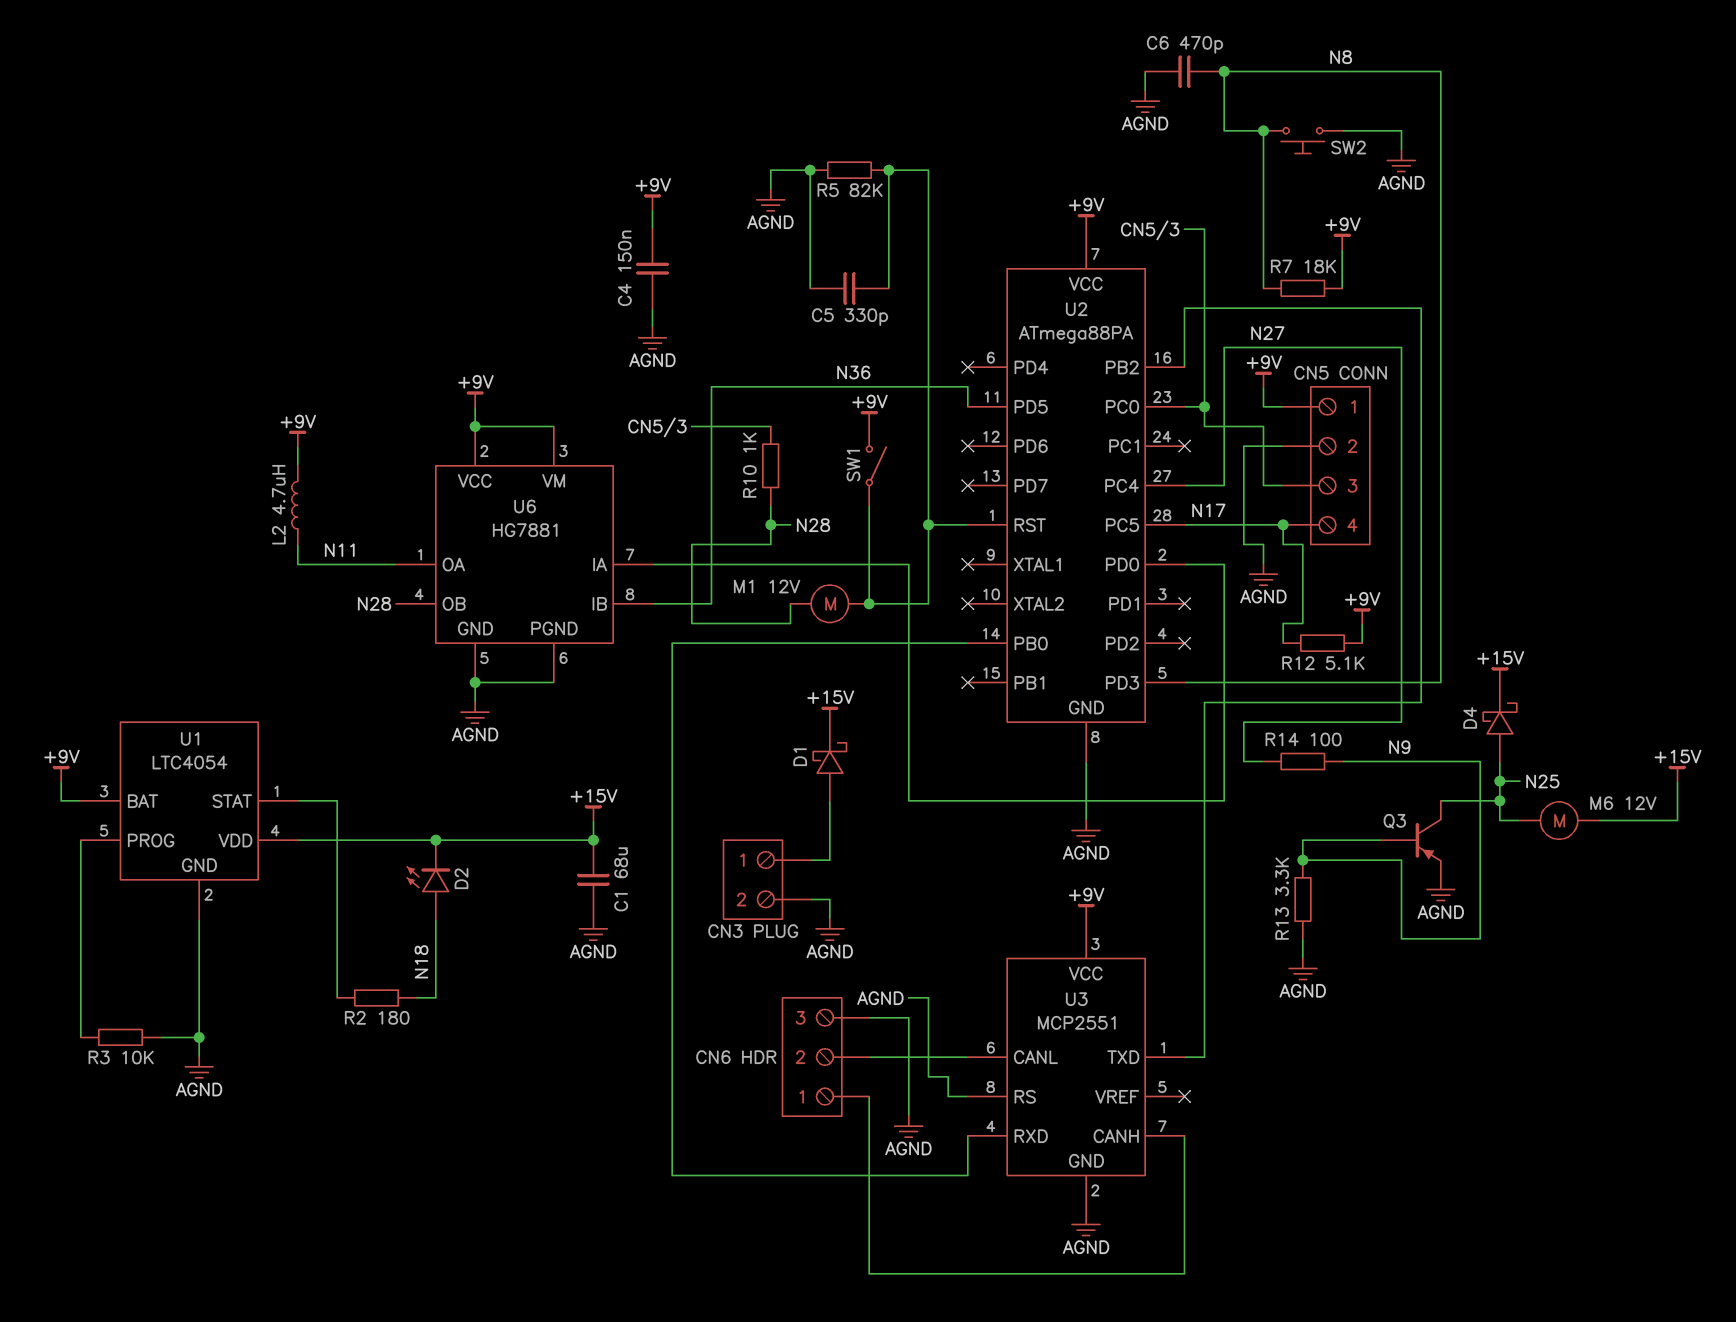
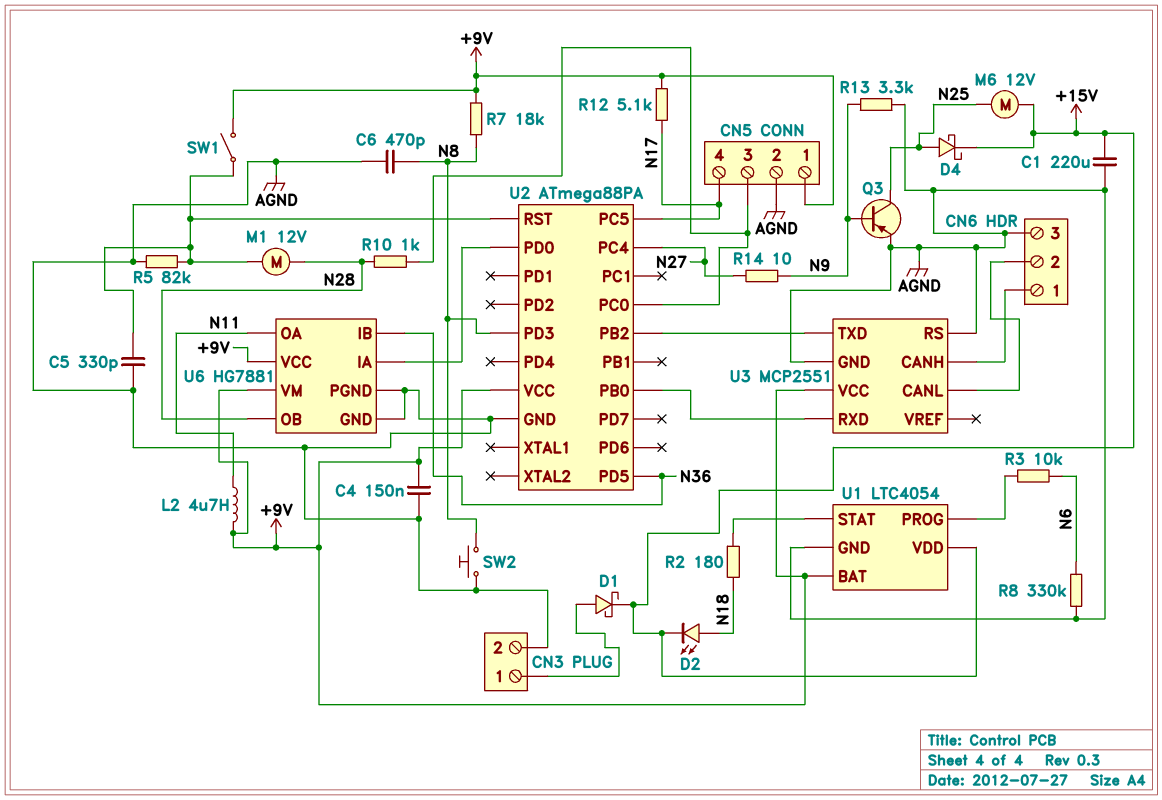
C1: 68uF (+15V, AGND) -> 220uF (+15V, AGND)
R3: 10k (AGND, U1/PROG) -> 10k (N6, U1/PROG)
R8: none -> 330k (AGND, N6)
R14: 100 (N9, N27) -> 10 (N9, N27)

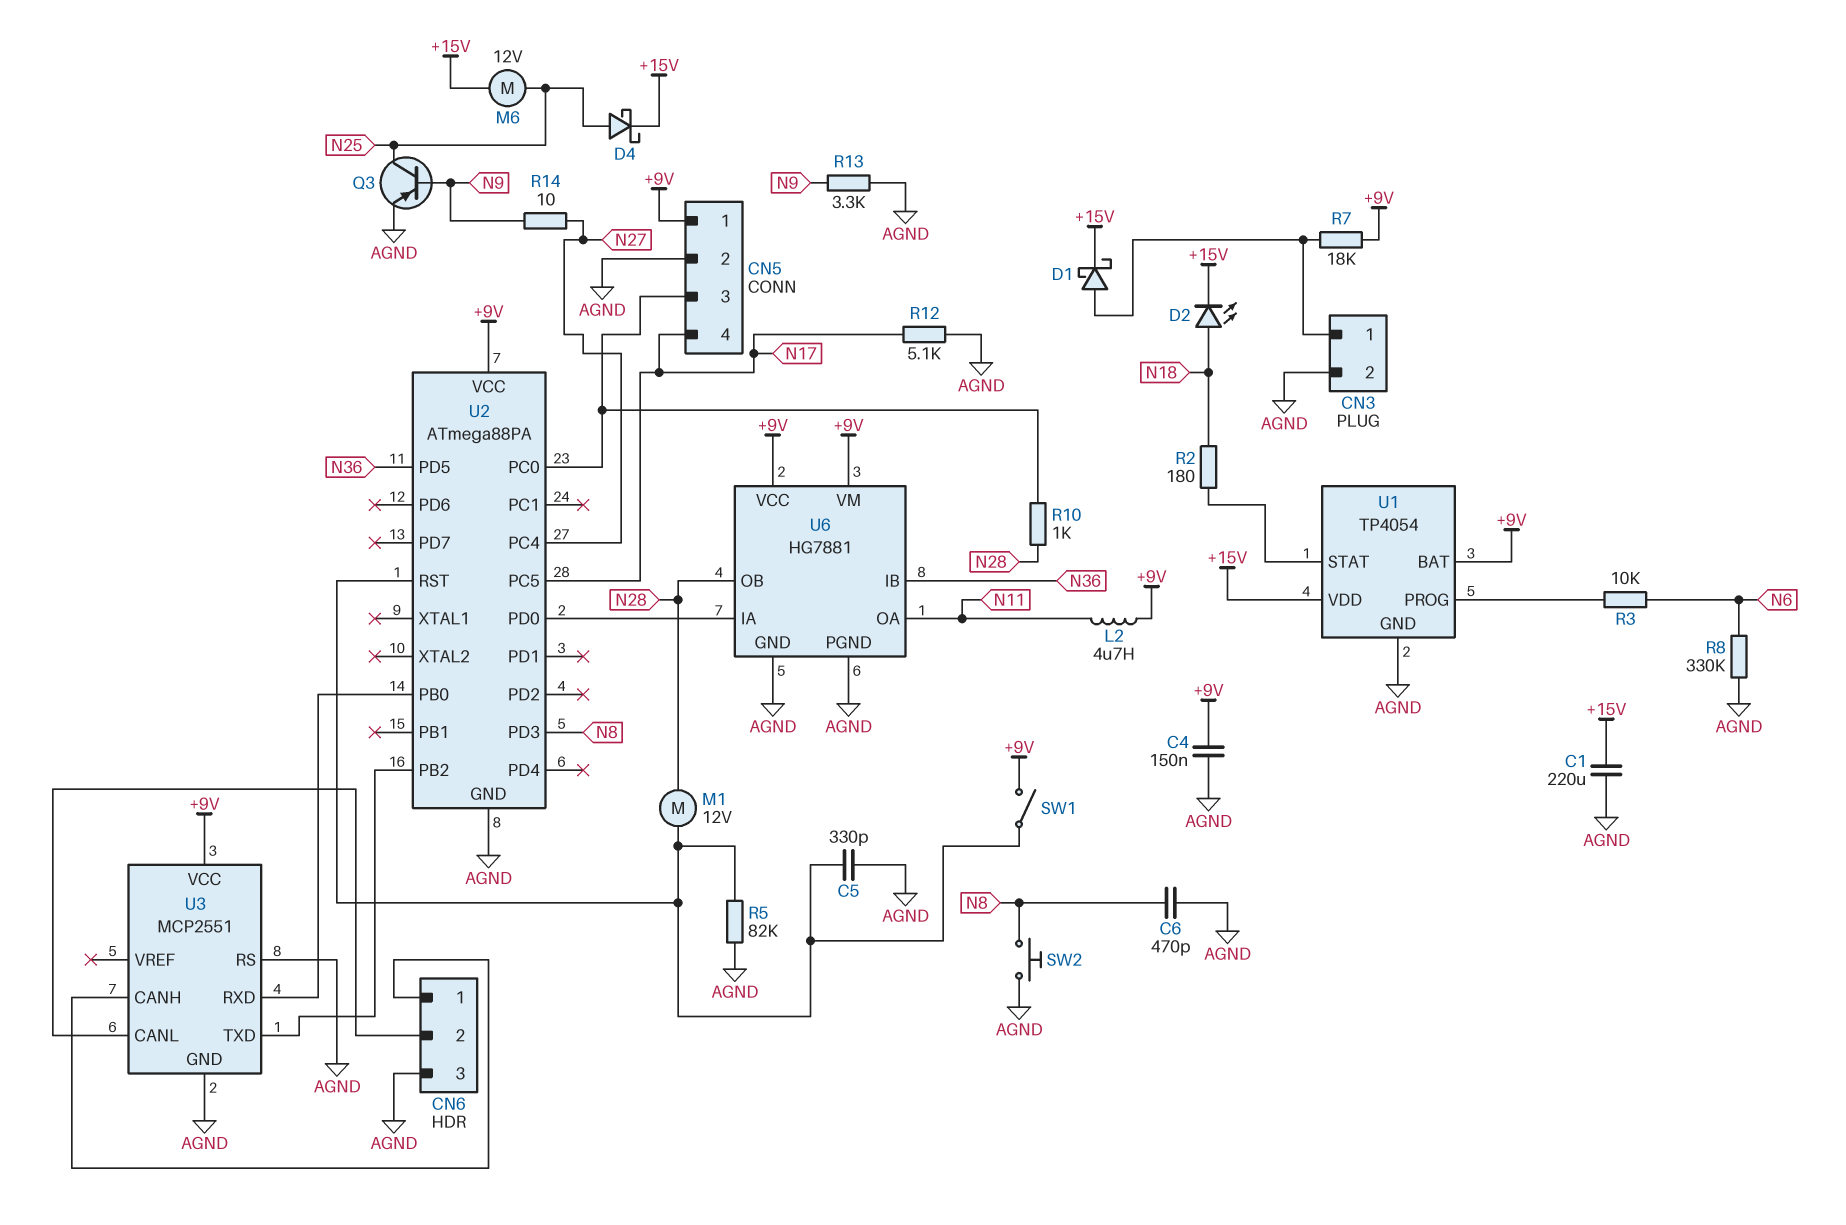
R7: 18k (+9V, N8) -> 18k (+9V, CN3/1)
R12: 5.1k (+9V, N17) -> 5.1k (AGND, N17)
U1: LTC4054 -> TP4054

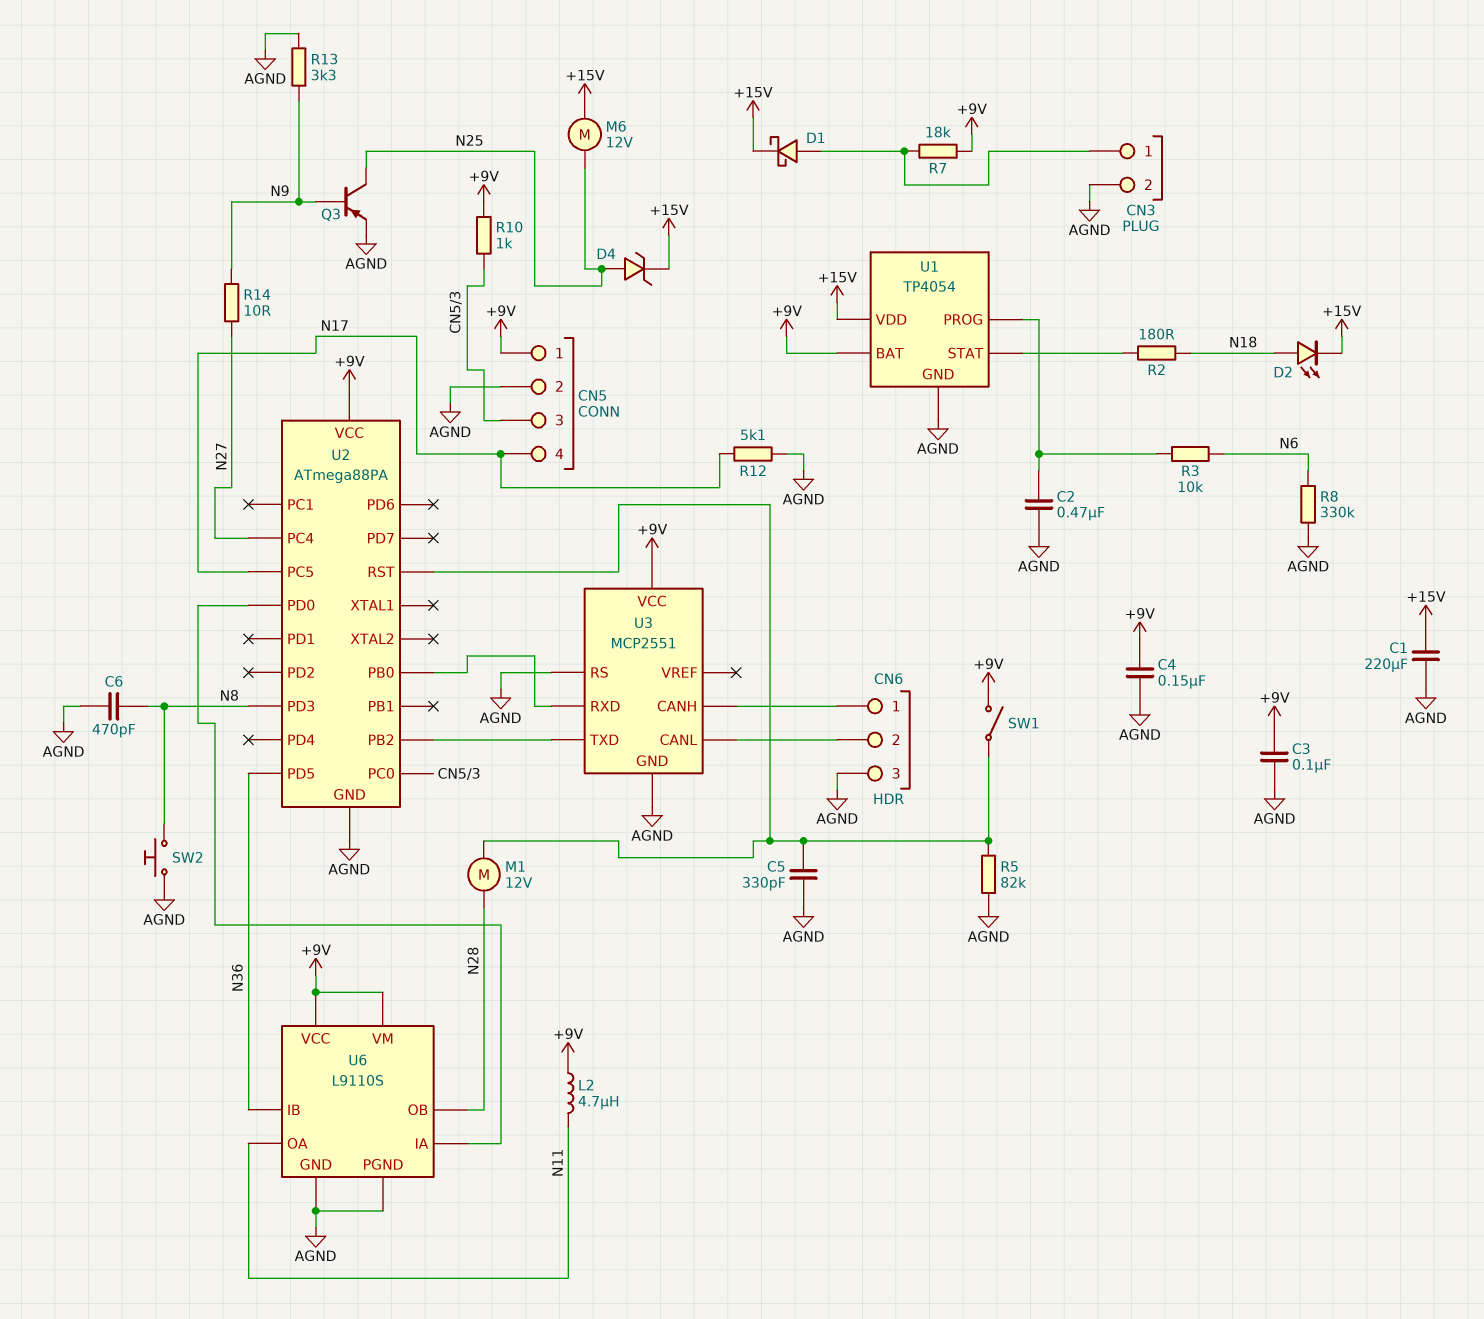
C2: none -> 470nF (AGND, U1/PROG)
C3: none -> 100nF (+9V, AGND)
D4: schottky (A N25, K +15V) -> zener (A N25, K +15V)
R10: 1k (CN5/3, N28) -> 1k (+9V, CN5/3)
U6: HG7881 -> L9110S

